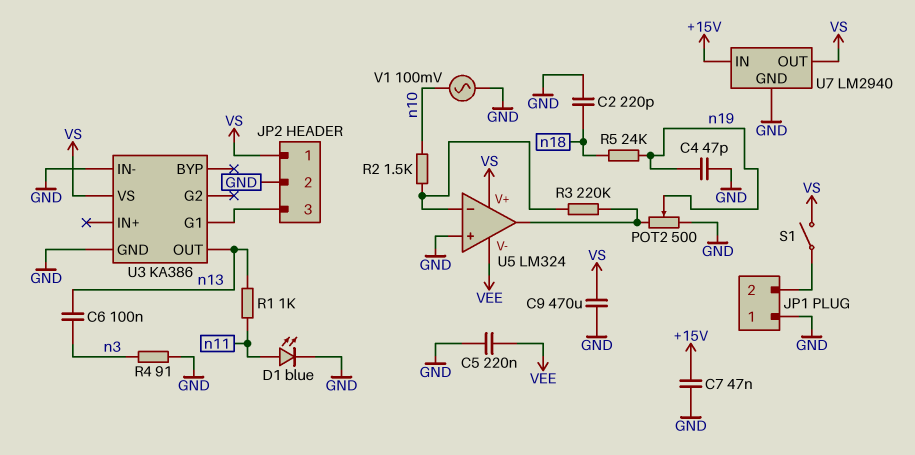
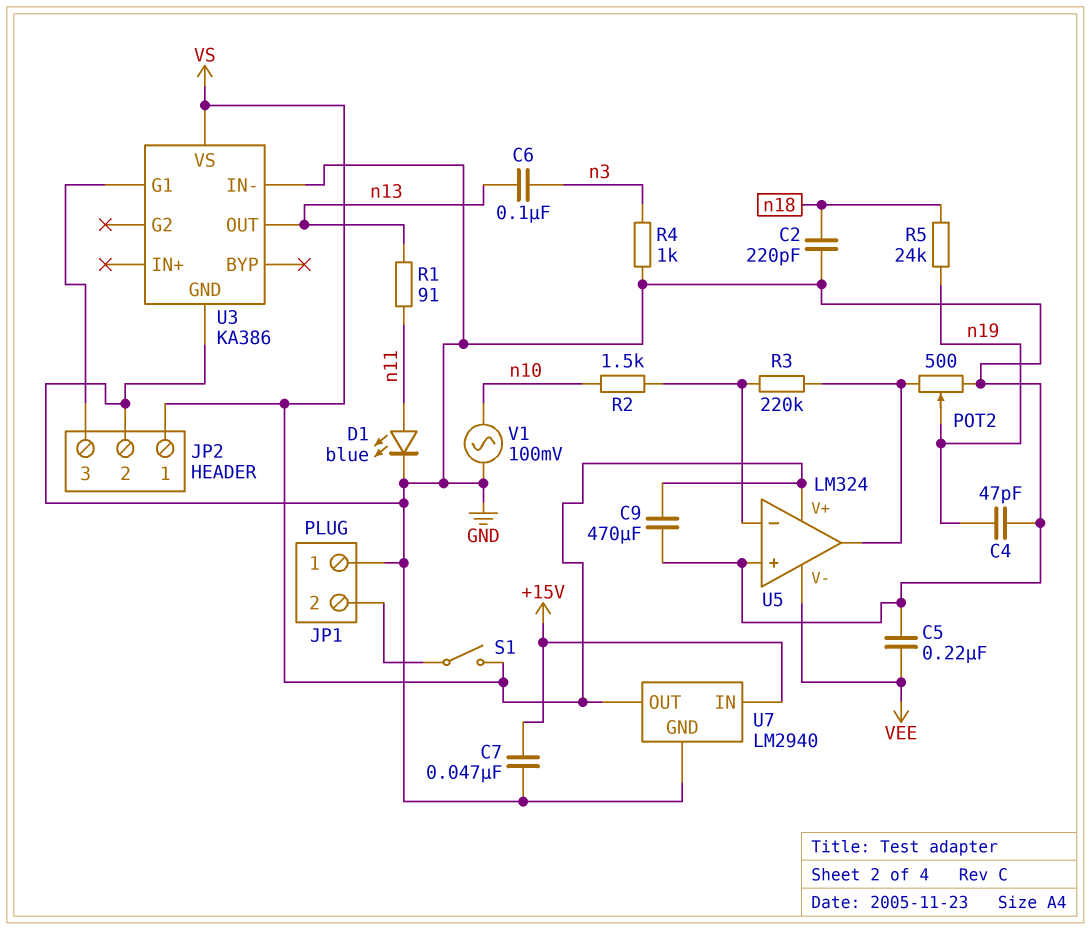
R1: 1k (n11, n13) -> 91 (n11, n13)
R4: 91 (GND, n3) -> 1k (GND, n3)

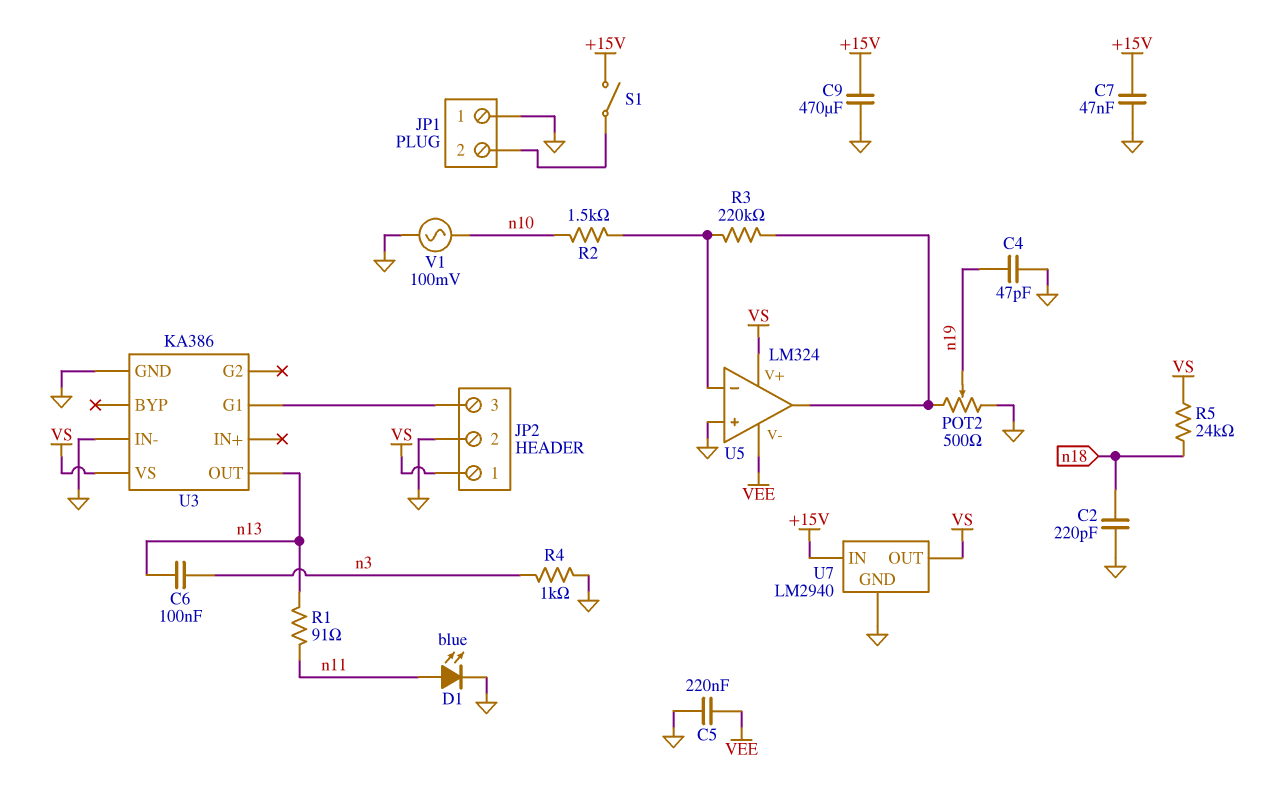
C9: 470uF (GND, VS) -> 470uF (+15V, GND)
R5: 24k (n18, n19) -> 24k (VS, n18)
S1: switch (JP1/2, VS) -> switch (+15V, JP1/2)

